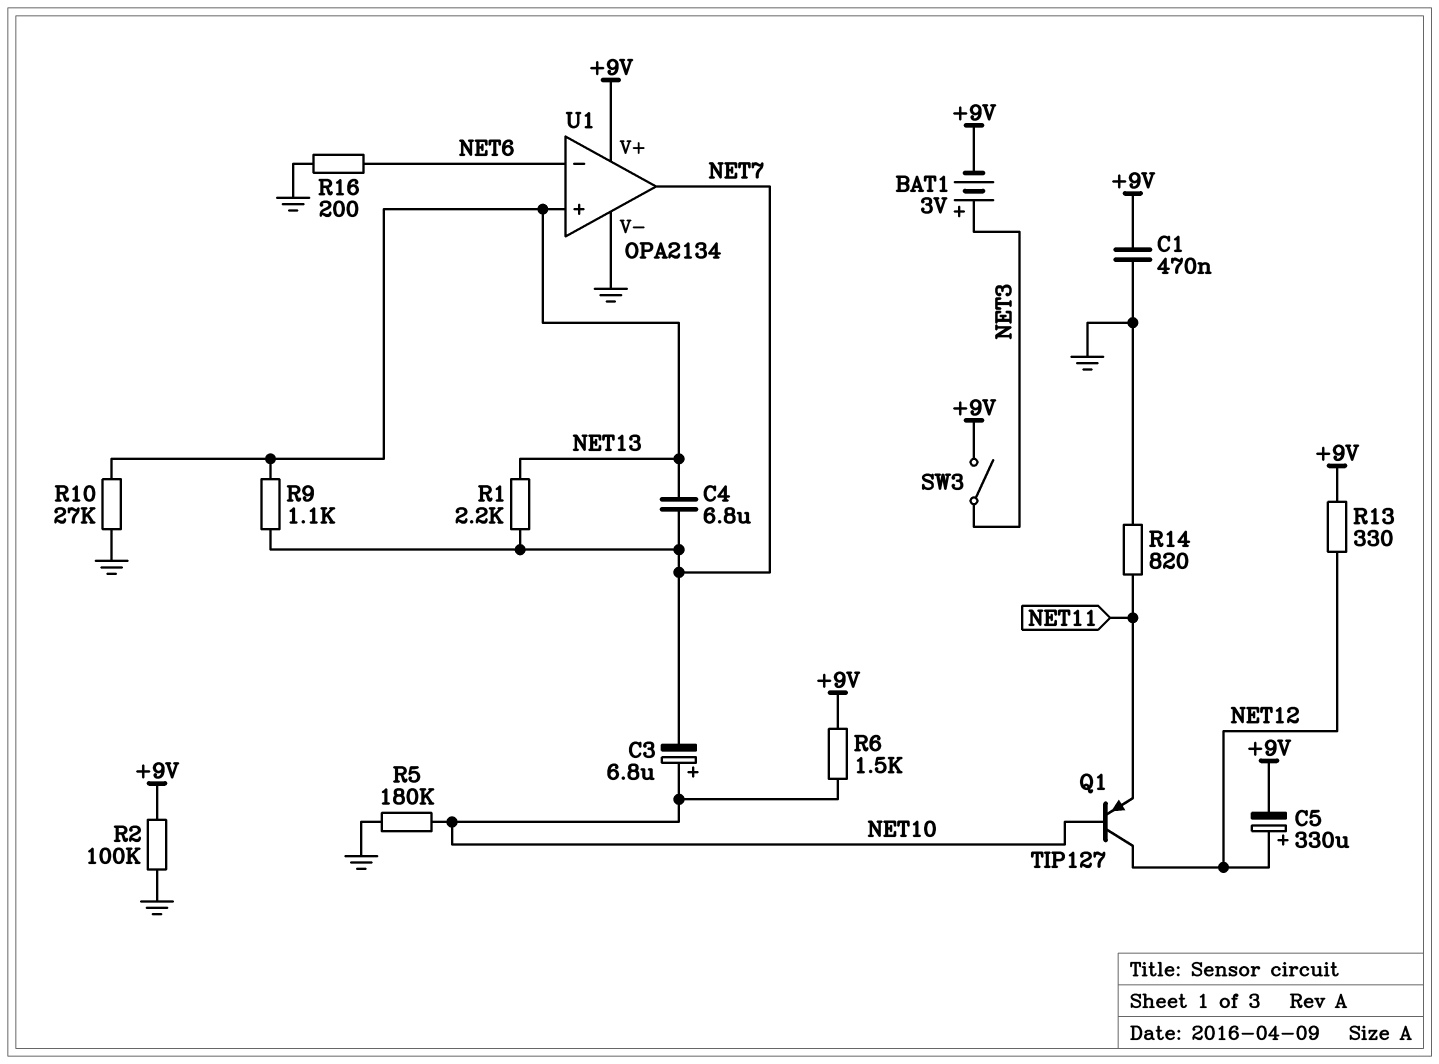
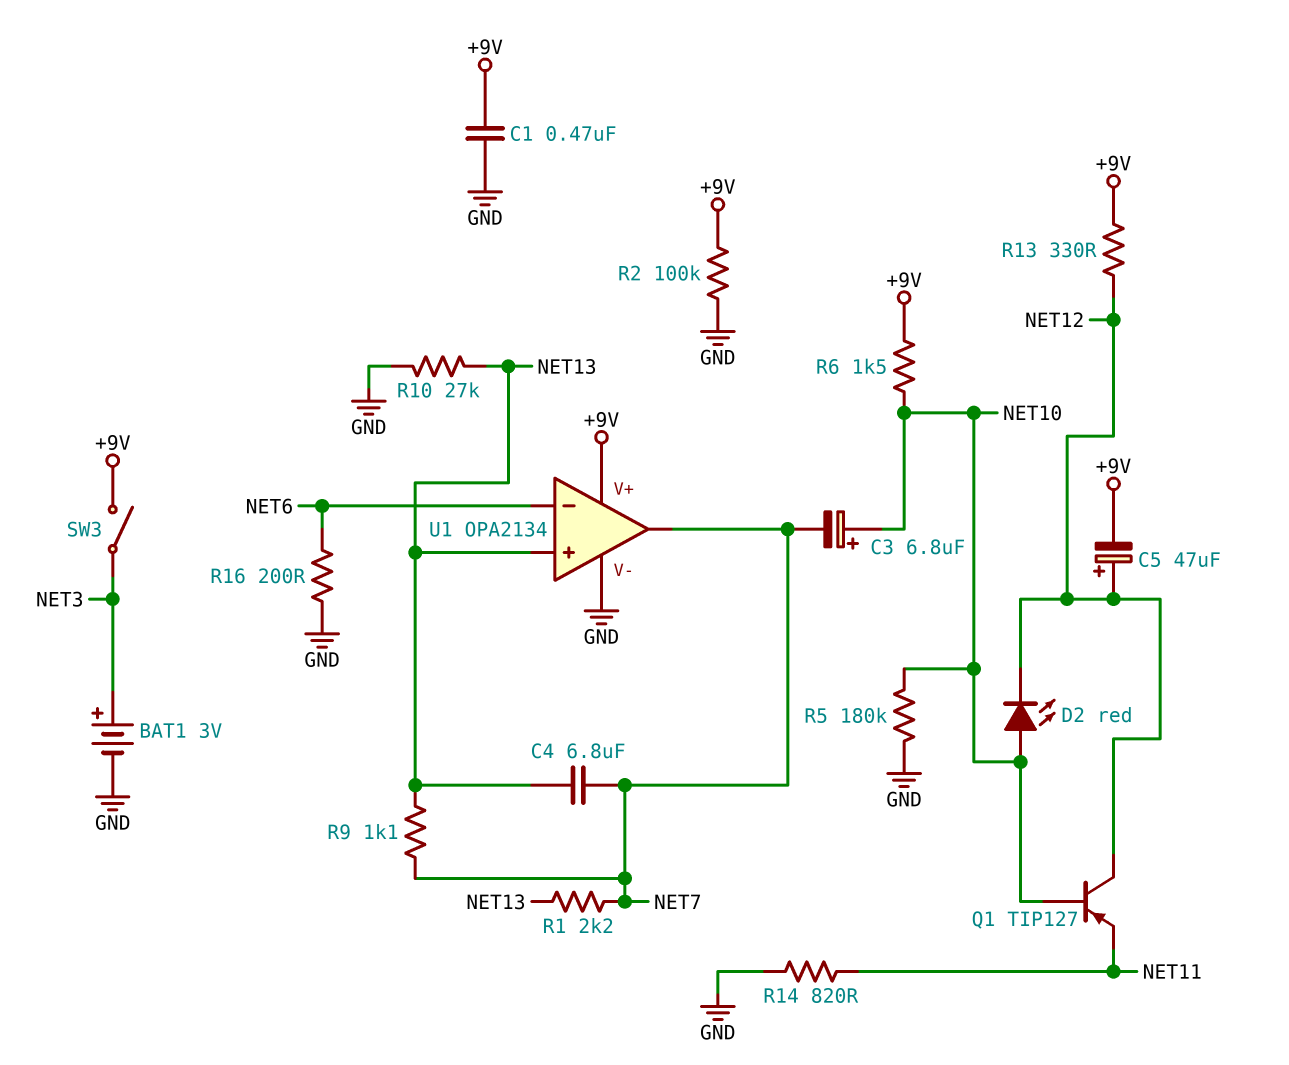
BAT1: 3V (plus NET3, minus +9V) -> 3V (plus NET3, minus GND)
C5: 330uF (plus NET12, minus +9V) -> 47uF (plus NET12, minus +9V)
D2: none -> LED red (A NET10, K NET12)

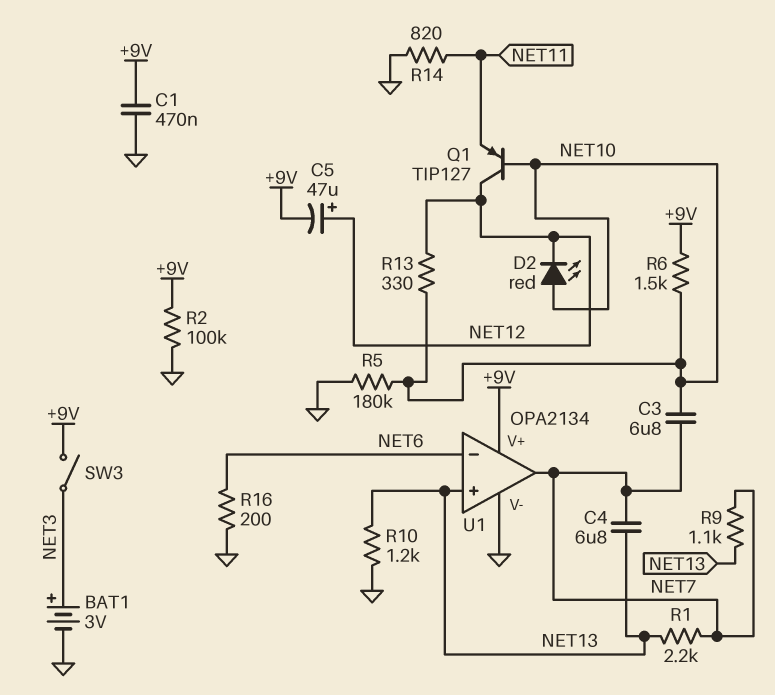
C3: 6.8uF (plus NET10, minus NET7) -> 6.8uF (NET7, NET10)
R10: 27k (GND, NET13) -> 1.2k (GND, NET13)
R13: 330 (+9V, NET12) -> 330 (NET10, NET12)

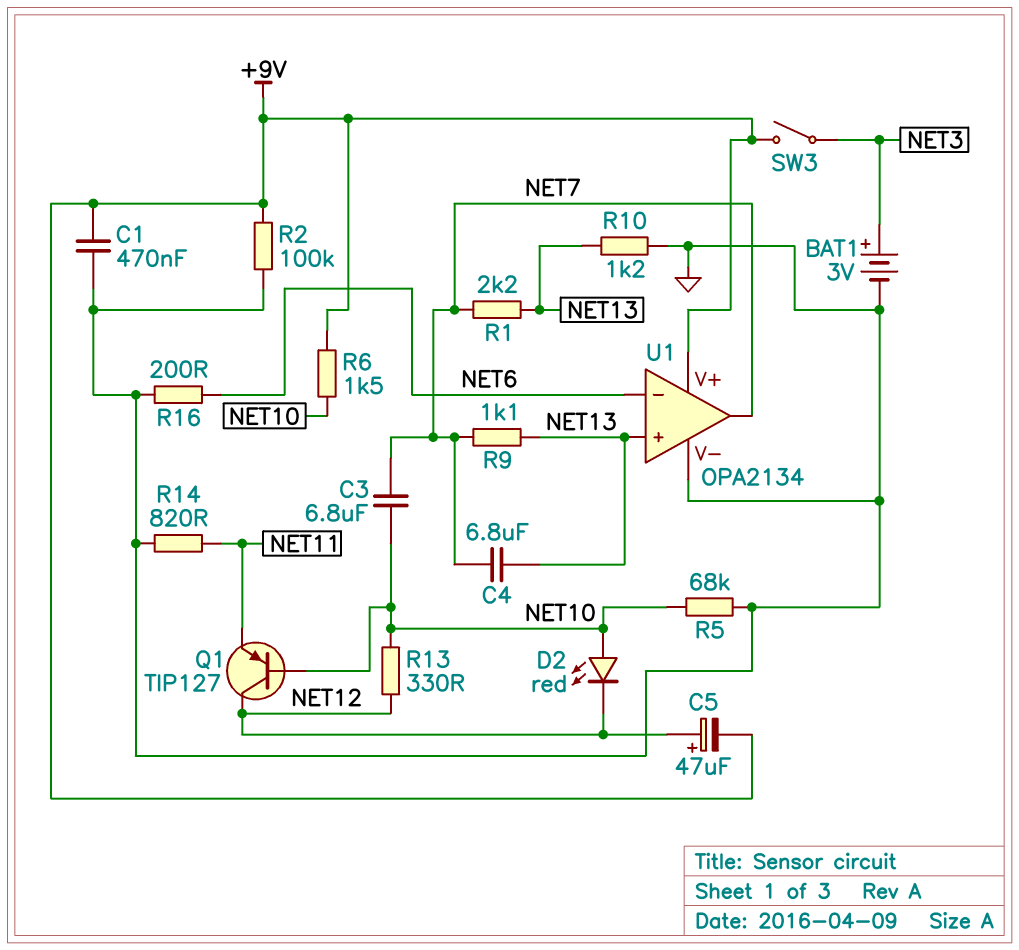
R5: 180k (GND, NET10) -> 68k (GND, NET10)

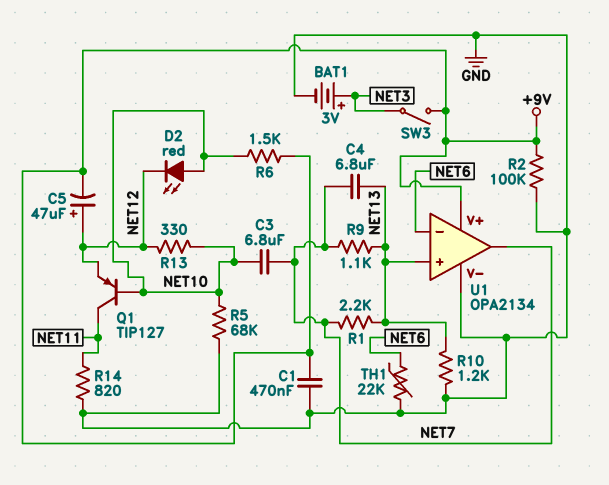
Q1: PNP TIP127 (B NET10, C NET12, E NET11) -> PNP TIP127 (B NET10, C NET11, E NET12)
R16: 200 (GND, NET6) -> none
TH1: none -> 22k (GND, NET6)

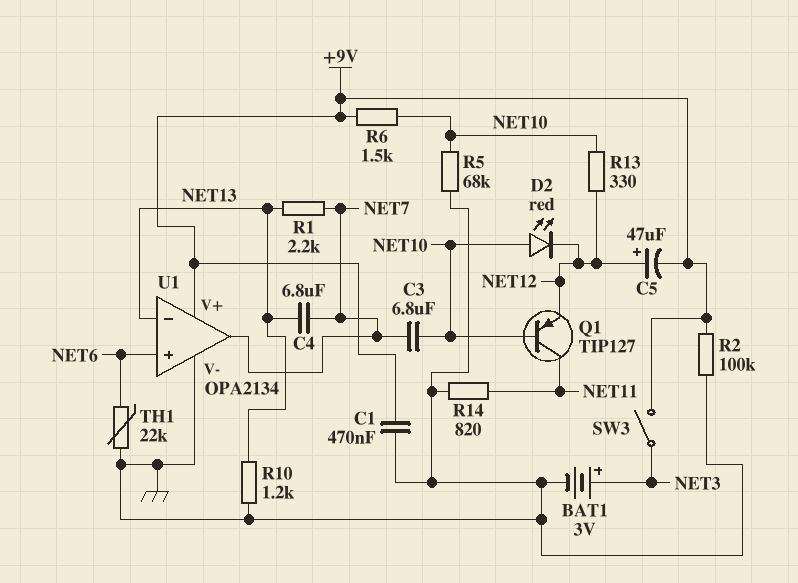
R9: 1.1k (NET7, NET13) -> none
U1 pin in+: NET13 -> NET6
U1 pin in-: NET6 -> NET13

